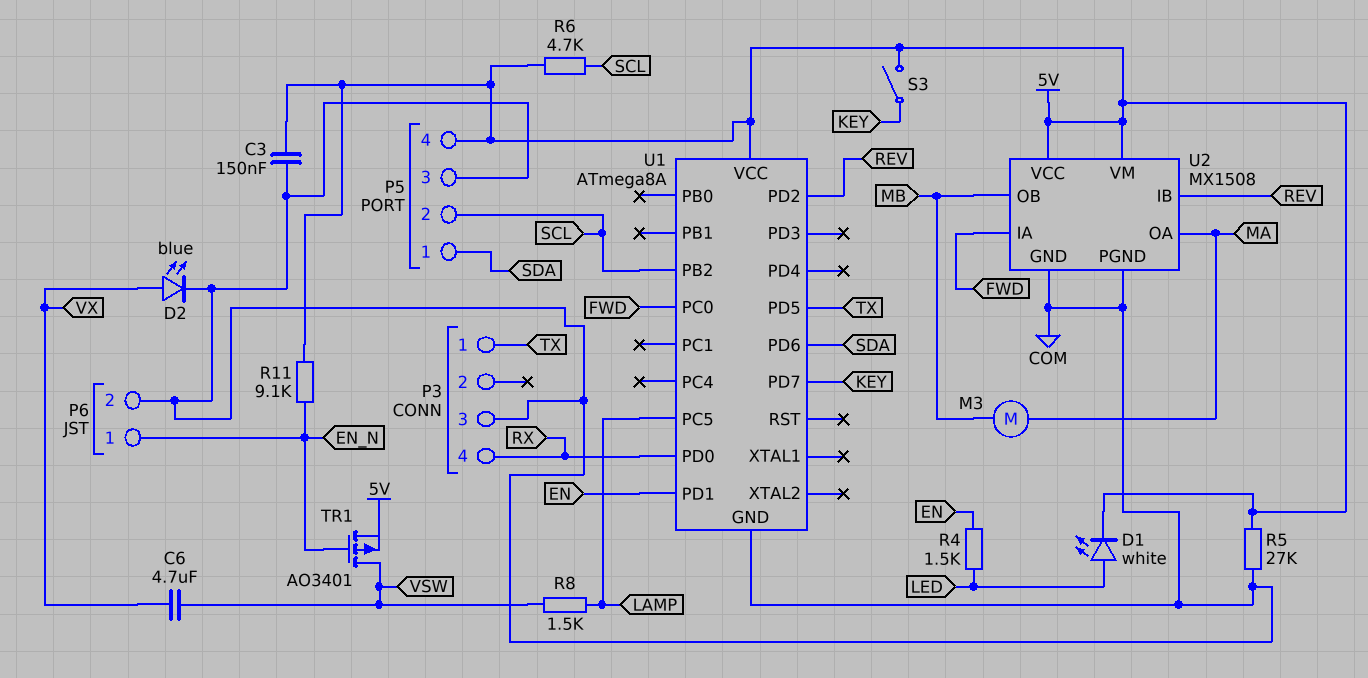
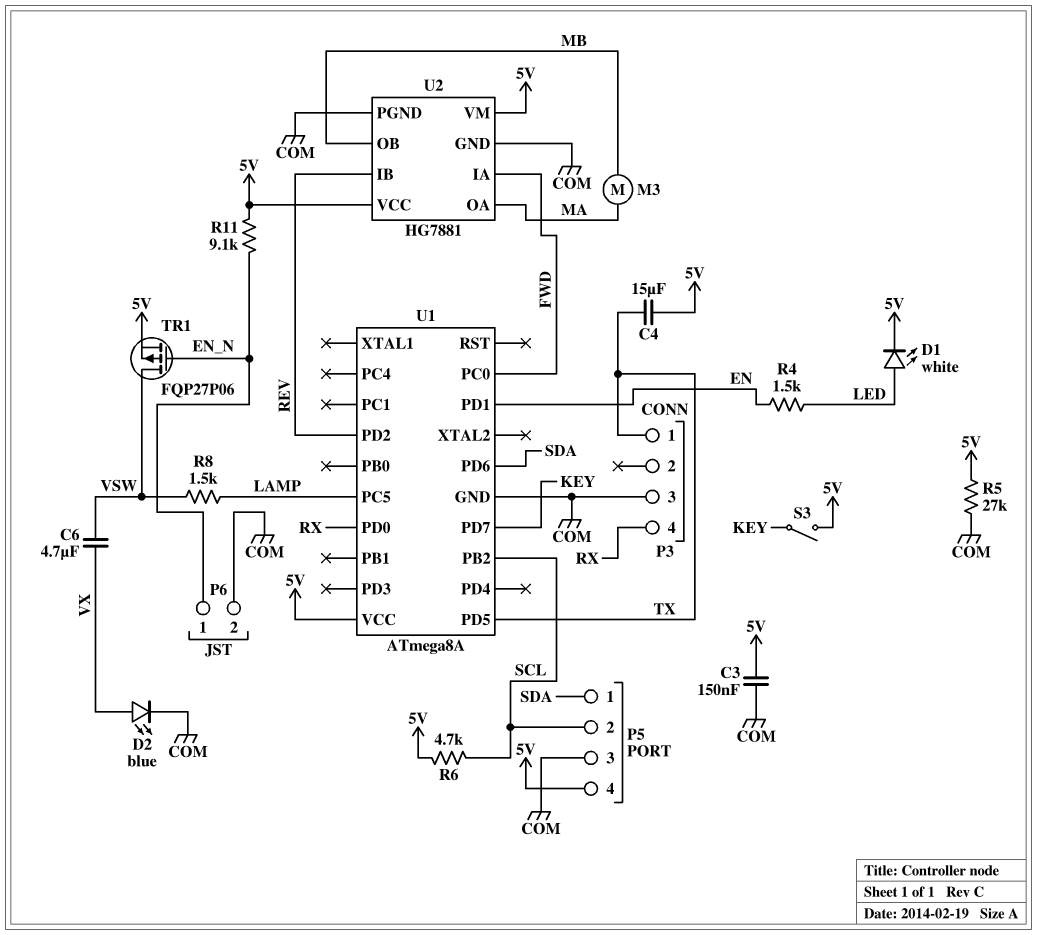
C4: none -> 15uF (5V, TX)
TR1: PMOS AO3401 (G EN_N, D VSW, S 5V) -> PMOS FQP27P06 (G EN_N, D VSW, S 5V)
U2: MX1508 -> HG7881

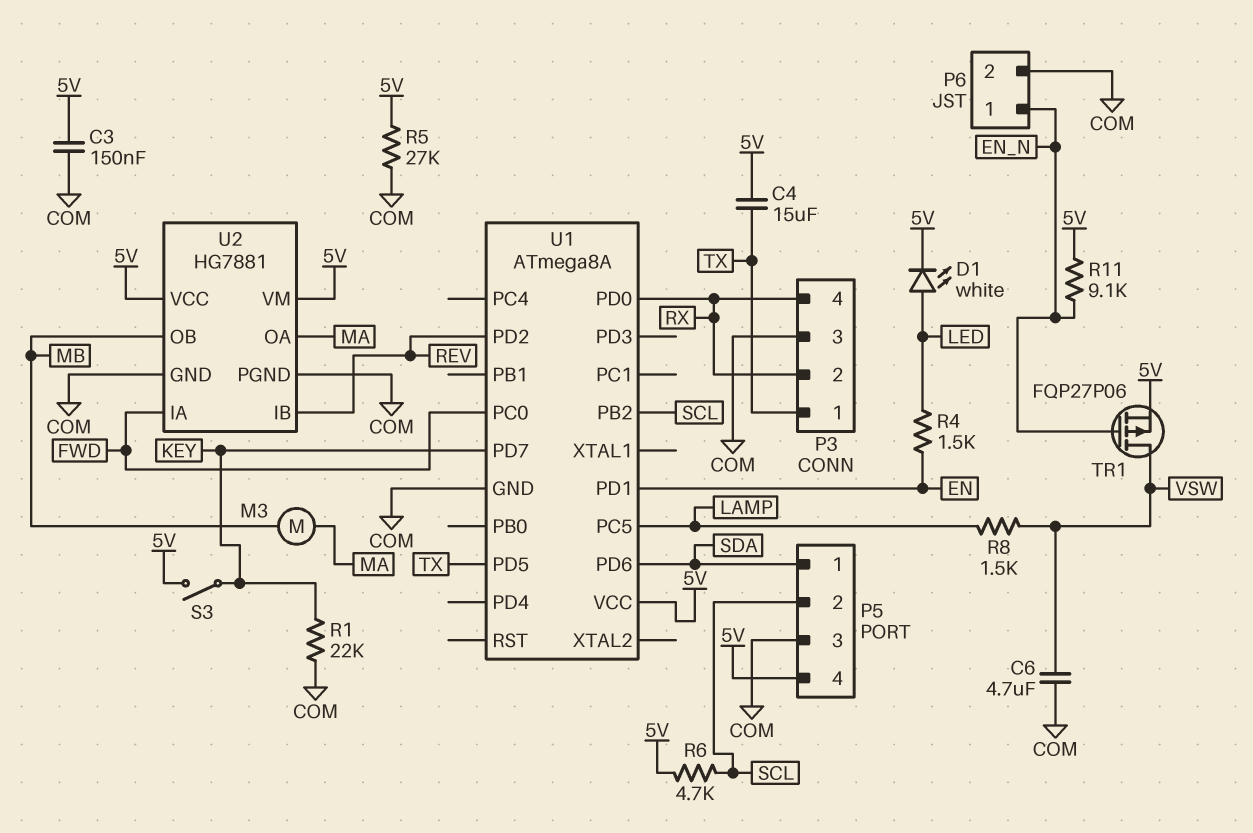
C6: 4.7uF (VSW, VX) -> 4.7uF (COM, VSW)
D2: LED blue (A VX, K COM) -> none
P3 pin 2: none -> RX
R1: none -> 22k (COM, KEY)

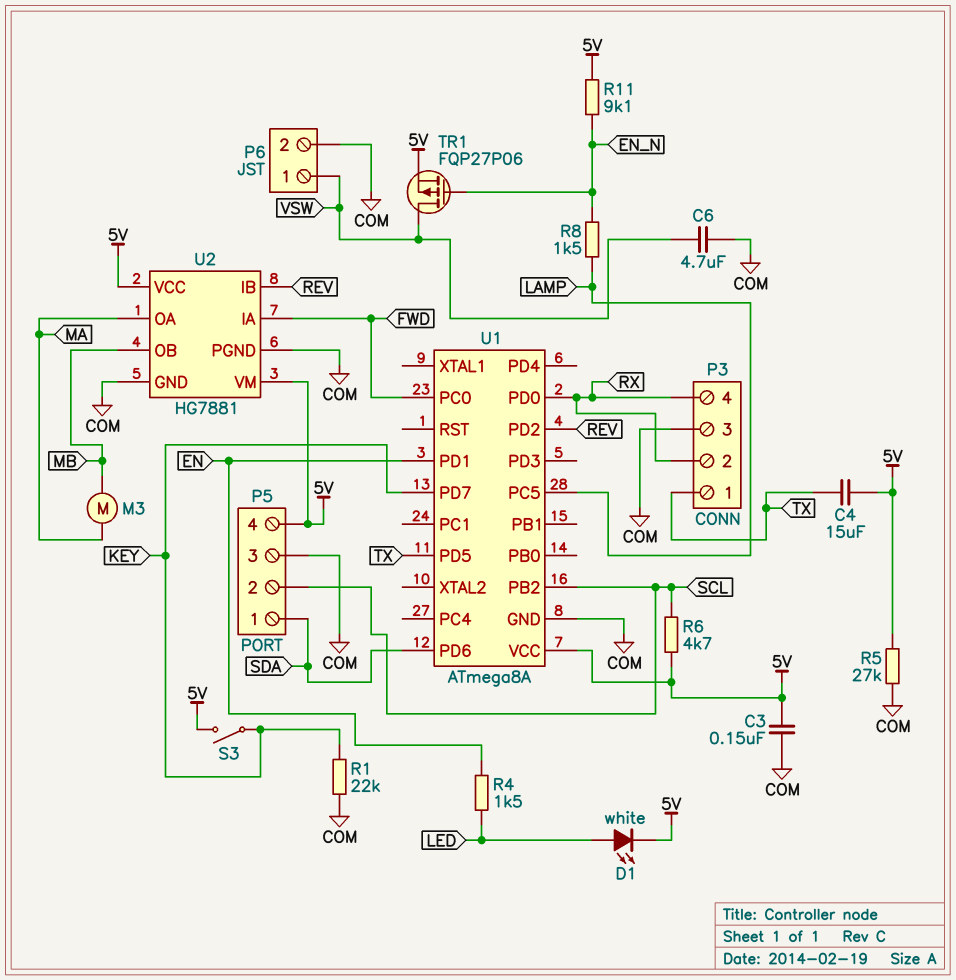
P6 pin 1: EN_N -> VSW
R8: 1.5k (LAMP, VSW) -> 1.5k (EN_N, LAMP)

